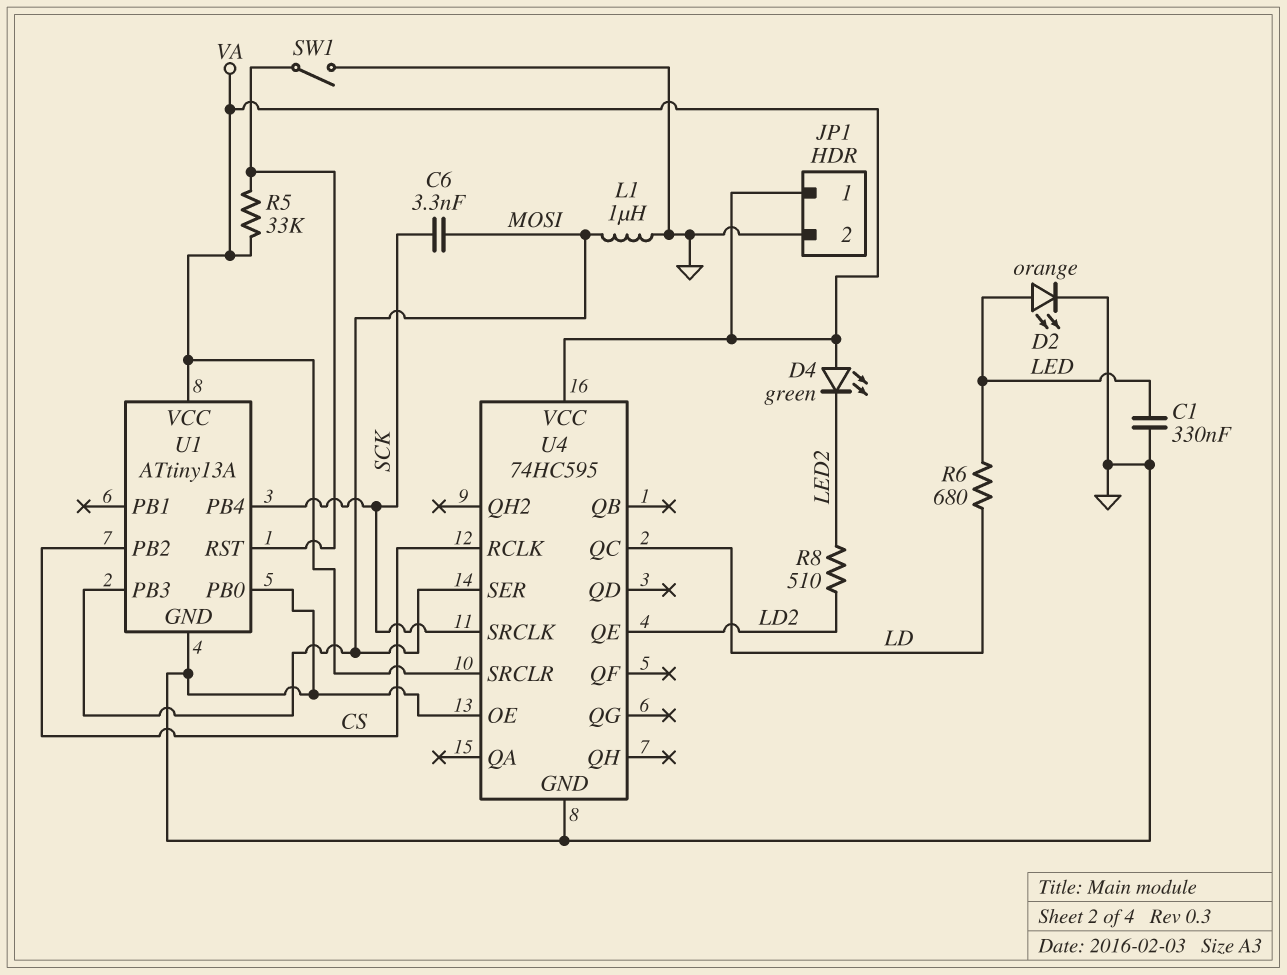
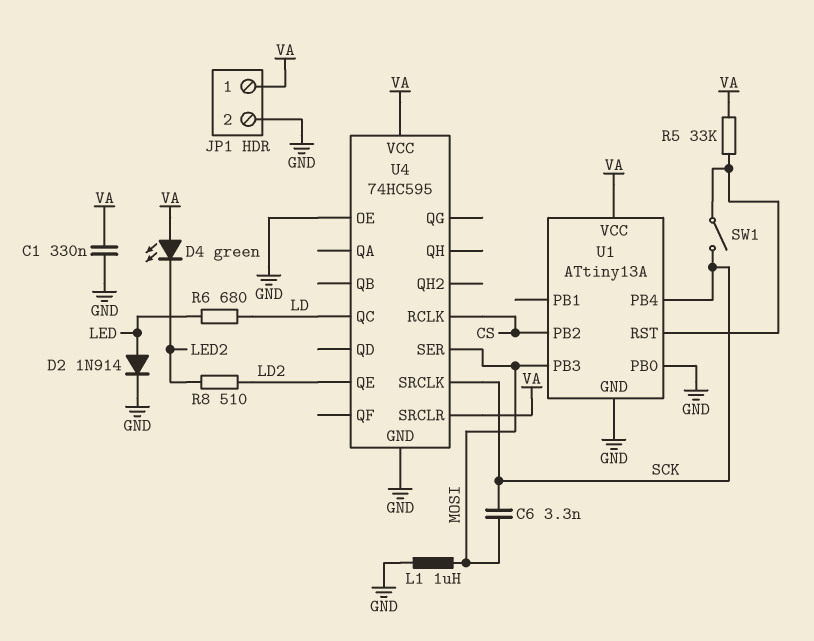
C1: 330nF (GND, LED) -> 330nF (GND, VA)
D2: LED orange (A LED, K GND) -> diode 1N914 (A LED, K GND)
SW1: switch (GND, U1/RST) -> switch (SCK, U1/RST)

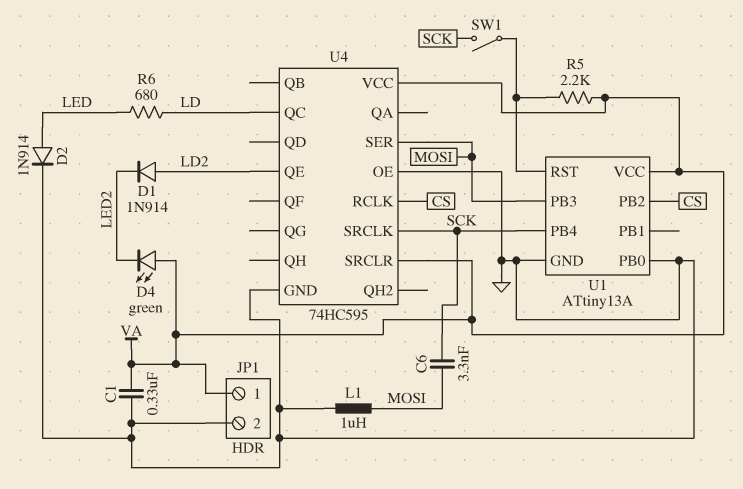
D1: none -> diode 1N914 (A LD2, K LED2)
R5: 33k (U1/RST, VA) -> 2.2k (U1/RST, VA)
R8: 510 (LD2, LED2) -> none

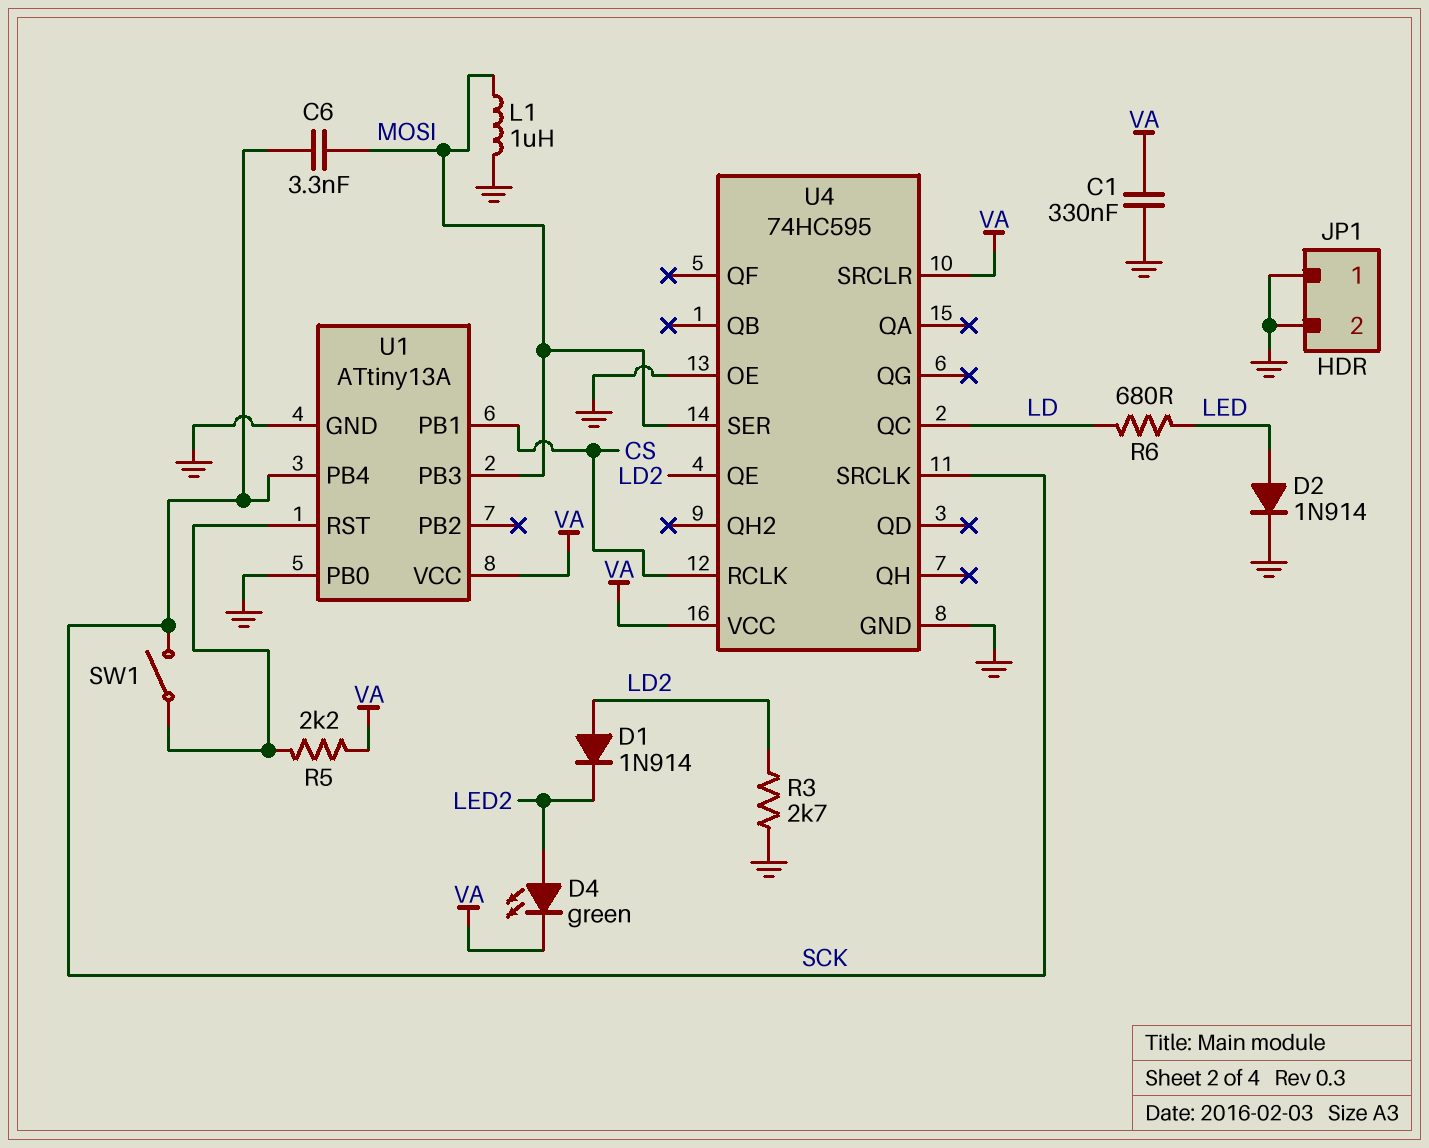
D4: LED green (A VA, K LED2) -> LED green (A LED2, K VA)
JP1 pin 1: VA -> GND
R3: none -> 2.7k (GND, LD2)
U1 pin PB1: none -> CS
U1 pin PB2: CS -> none

